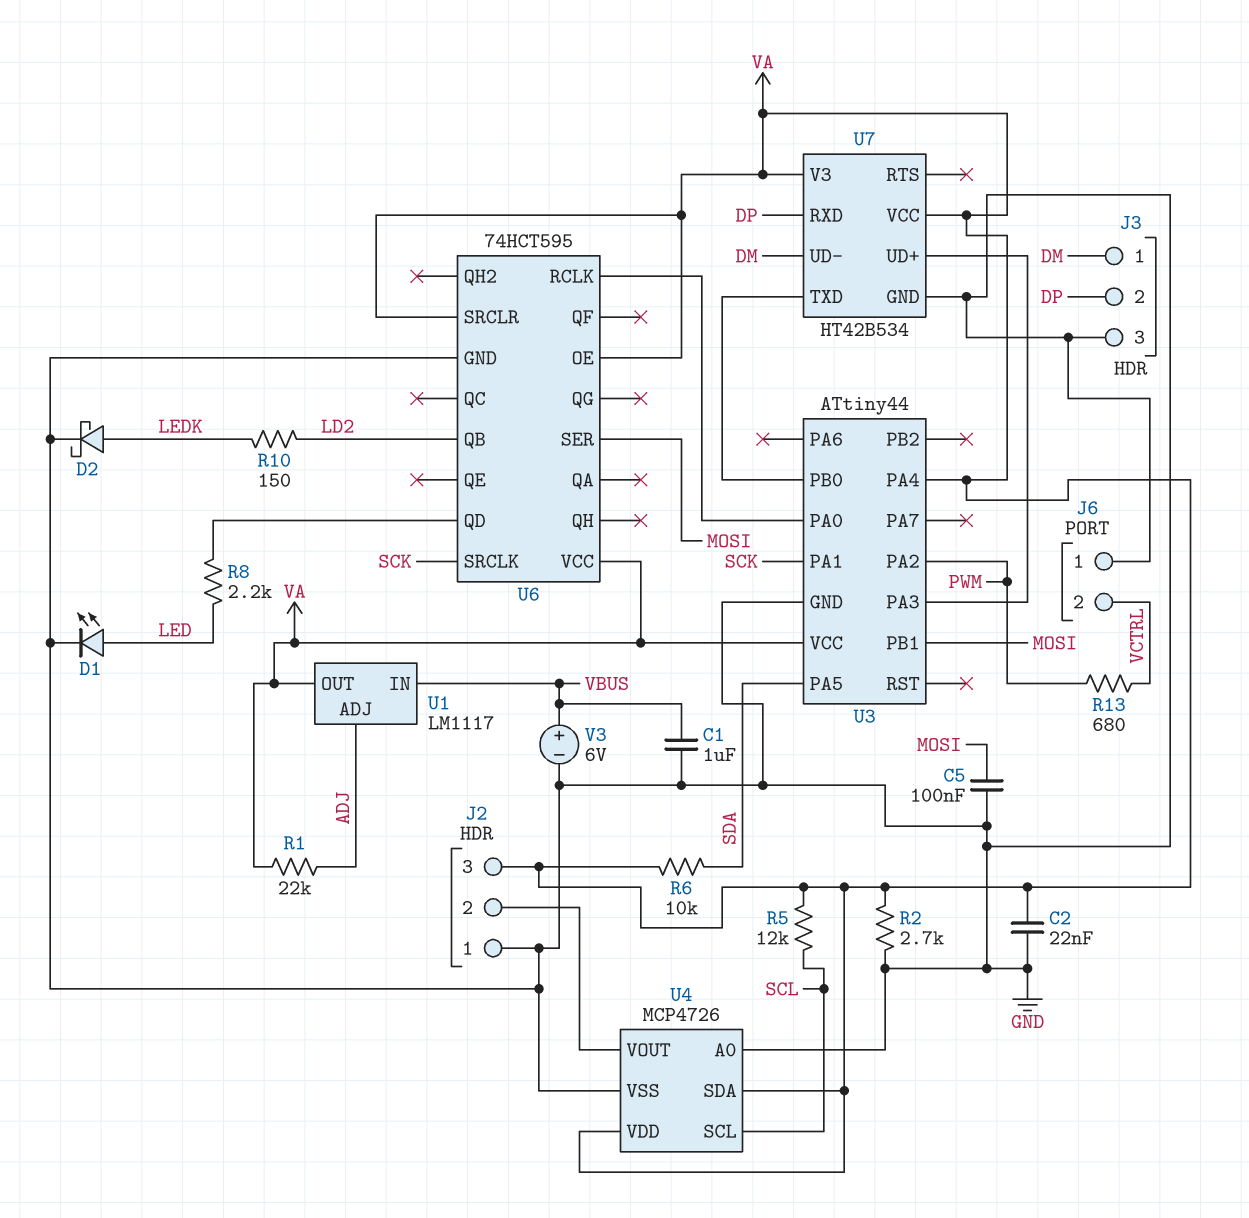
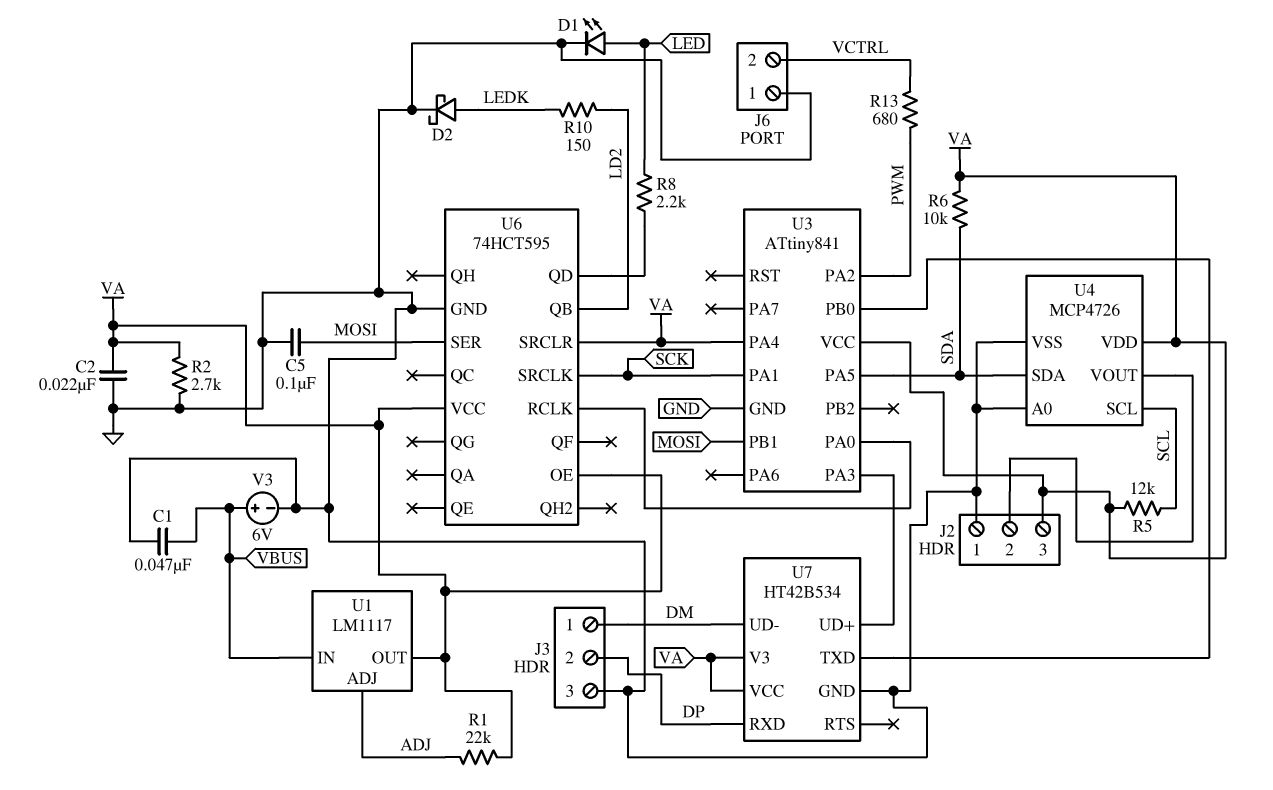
C1: 1uF (GND, VBUS) -> 47nF (GND, VBUS)
U3: ATtiny44 -> ATtiny841
U4 pin SDA: VA -> SDA

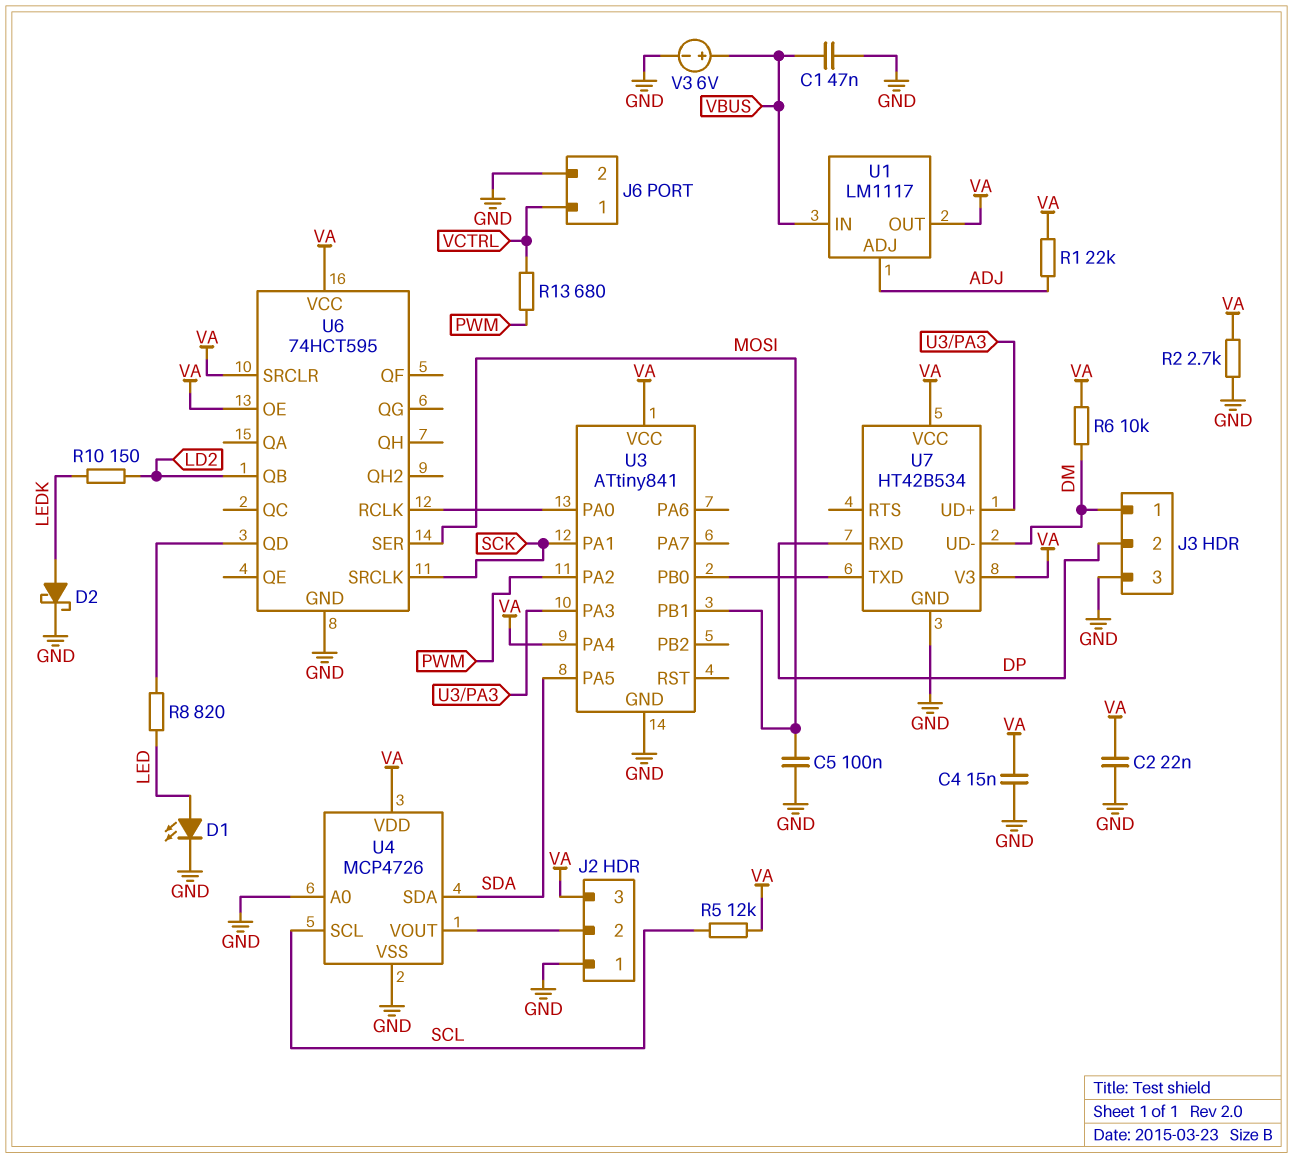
C4: none -> 15nF (GND, VA)
J6 pin 1: GND -> VCTRL
J6 pin 2: VCTRL -> GND
R6: 10k (SDA, VA) -> 10k (DM, VA)
R8: 2.2k (LED, U6/QD) -> 820 (LED, U6/QD)

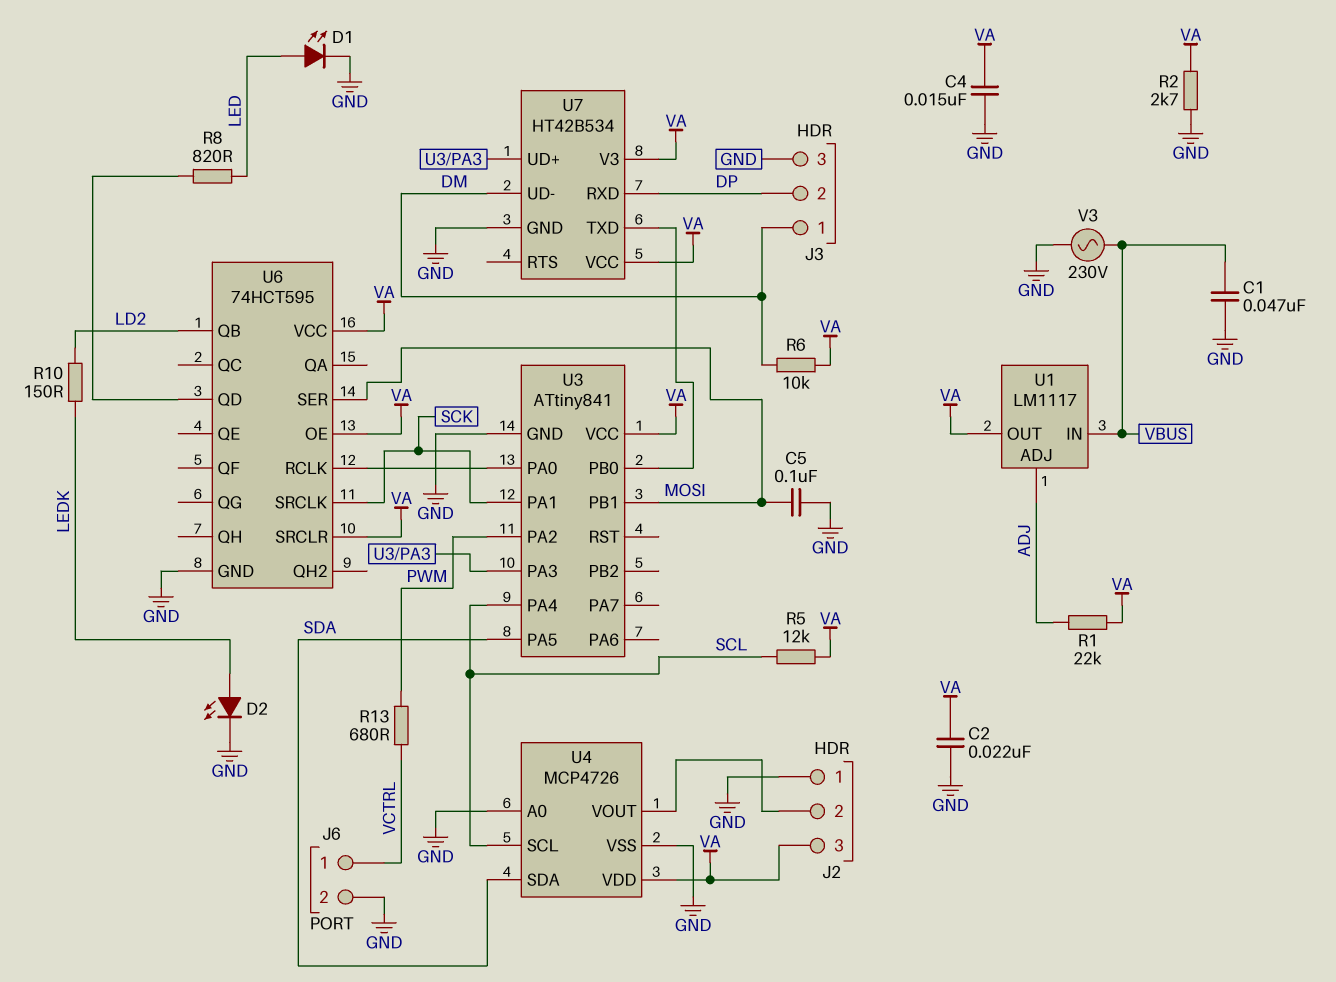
D2: schottky (A LEDK, K GND) -> LED (A LEDK, K GND)
U3 pin PA4: VA -> SCL
V3: 6V (plus VBUS, minus GND) -> AC 230V (GND, VBUS)

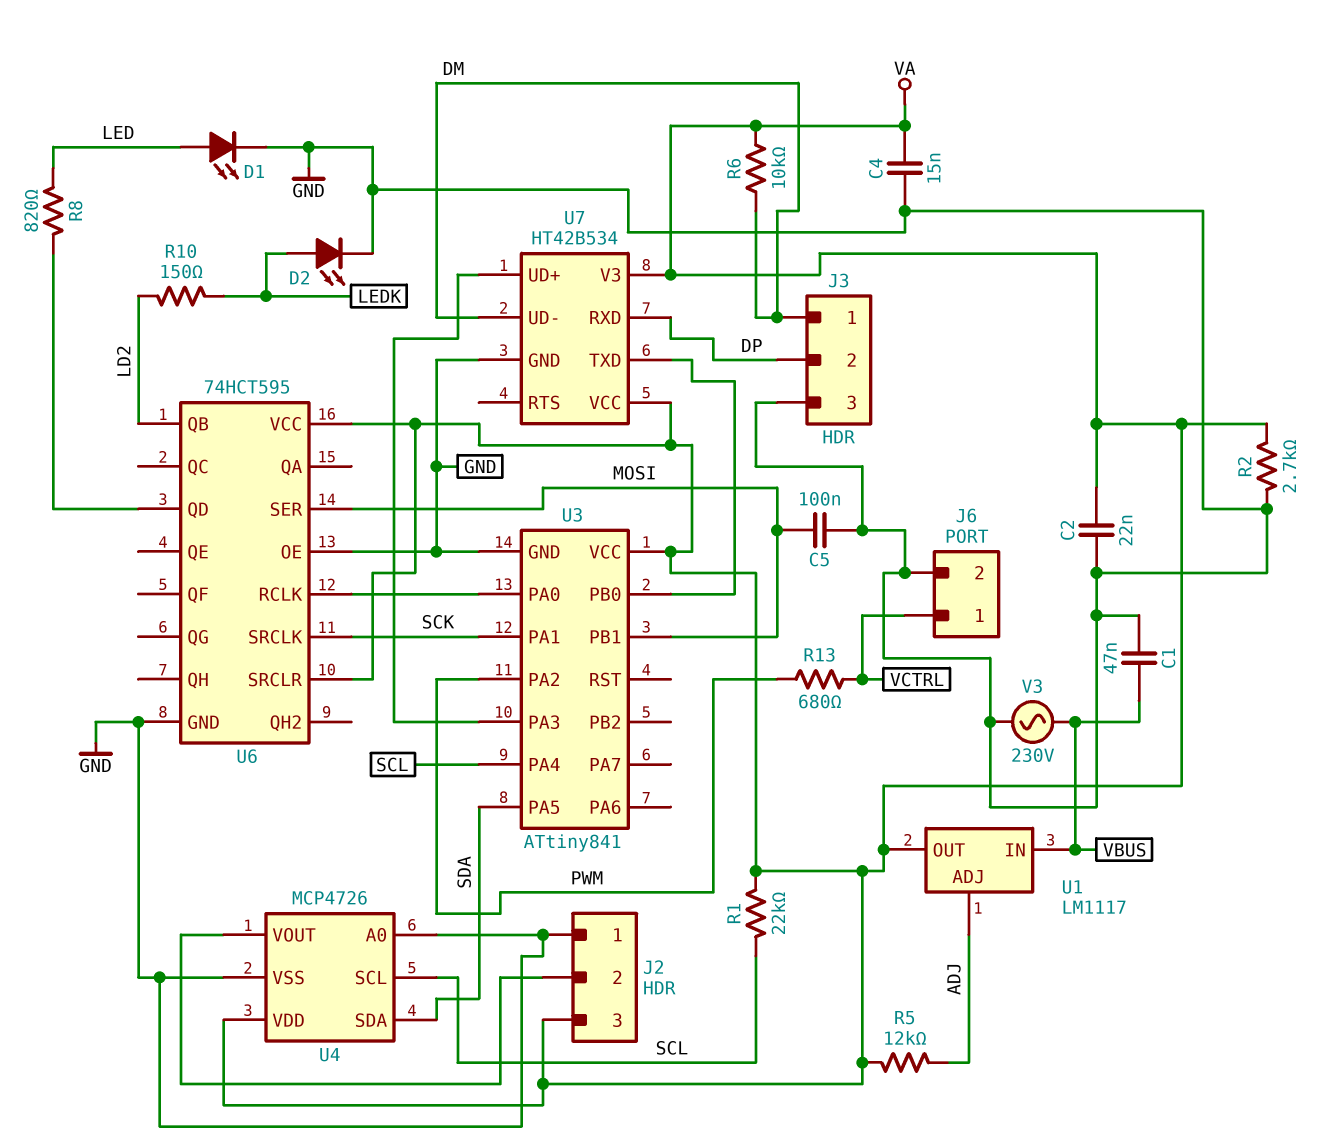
R1: 22k (ADJ, VA) -> 22k (SCL, VA)
R5: 12k (SCL, VA) -> 12k (ADJ, VA)
U6 pin OE: VA -> GND

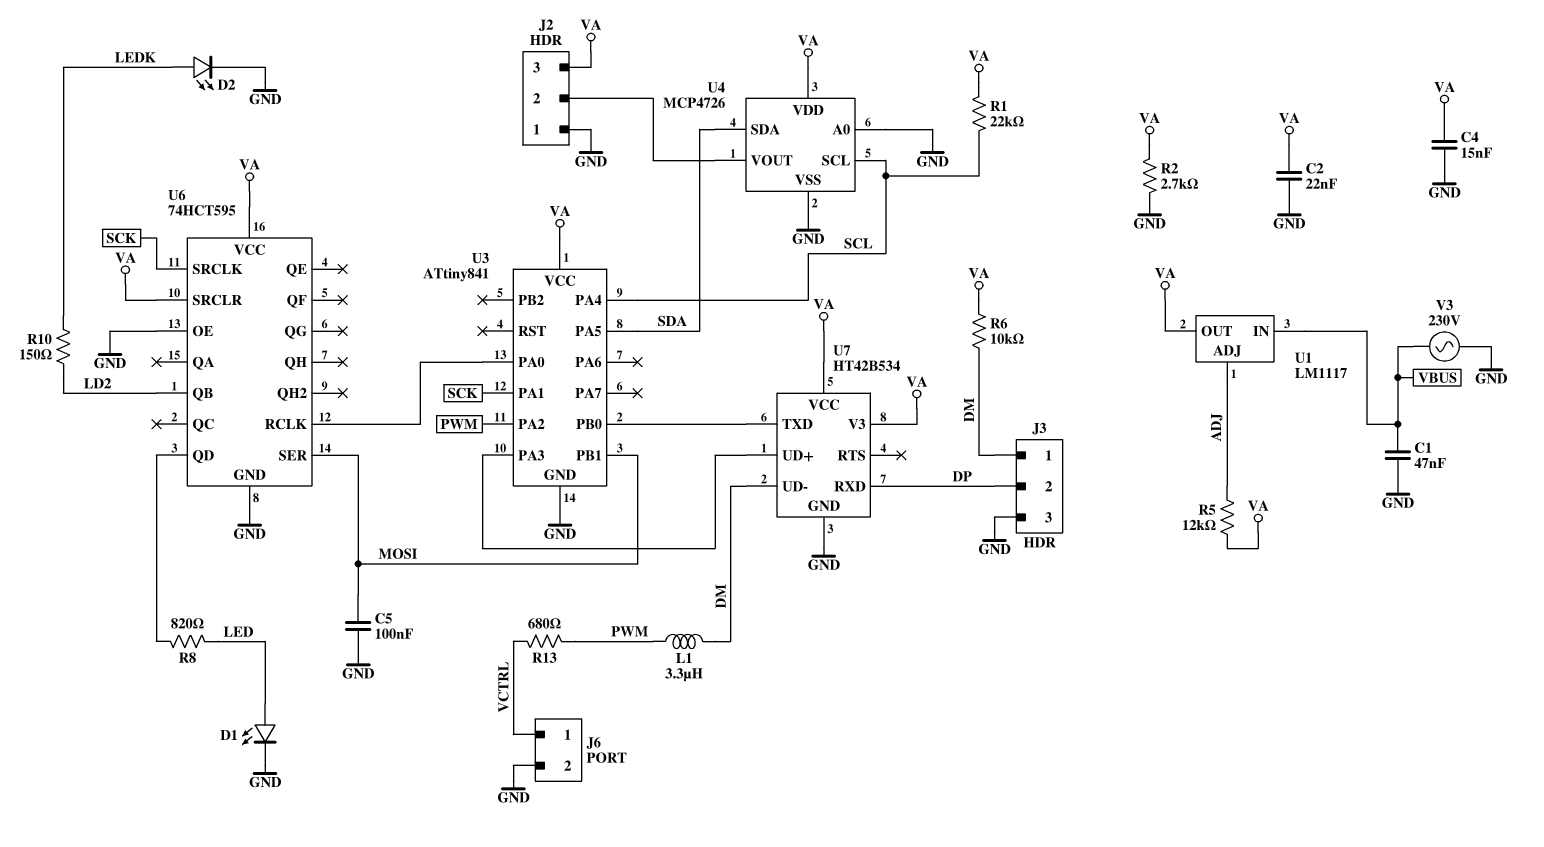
L1: none -> 3.3uH (DM, PWM)

